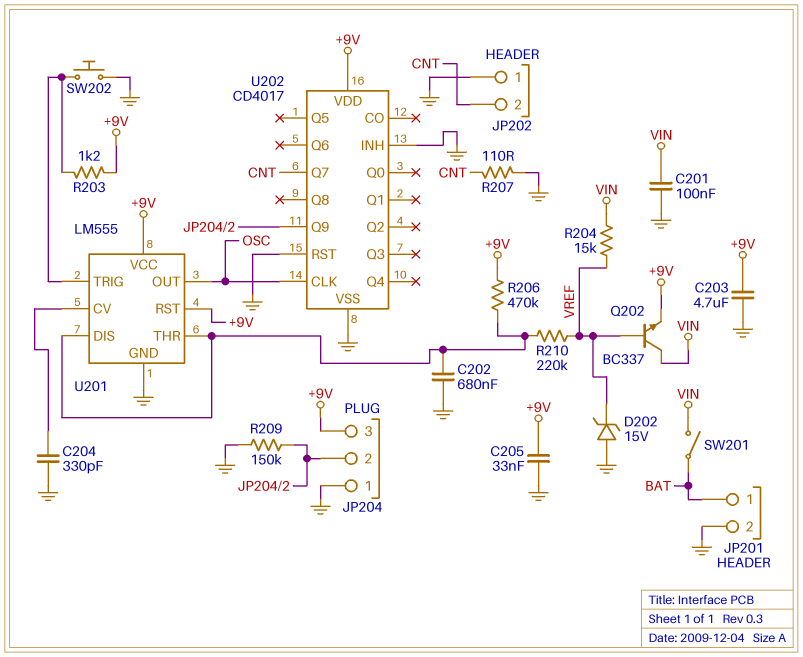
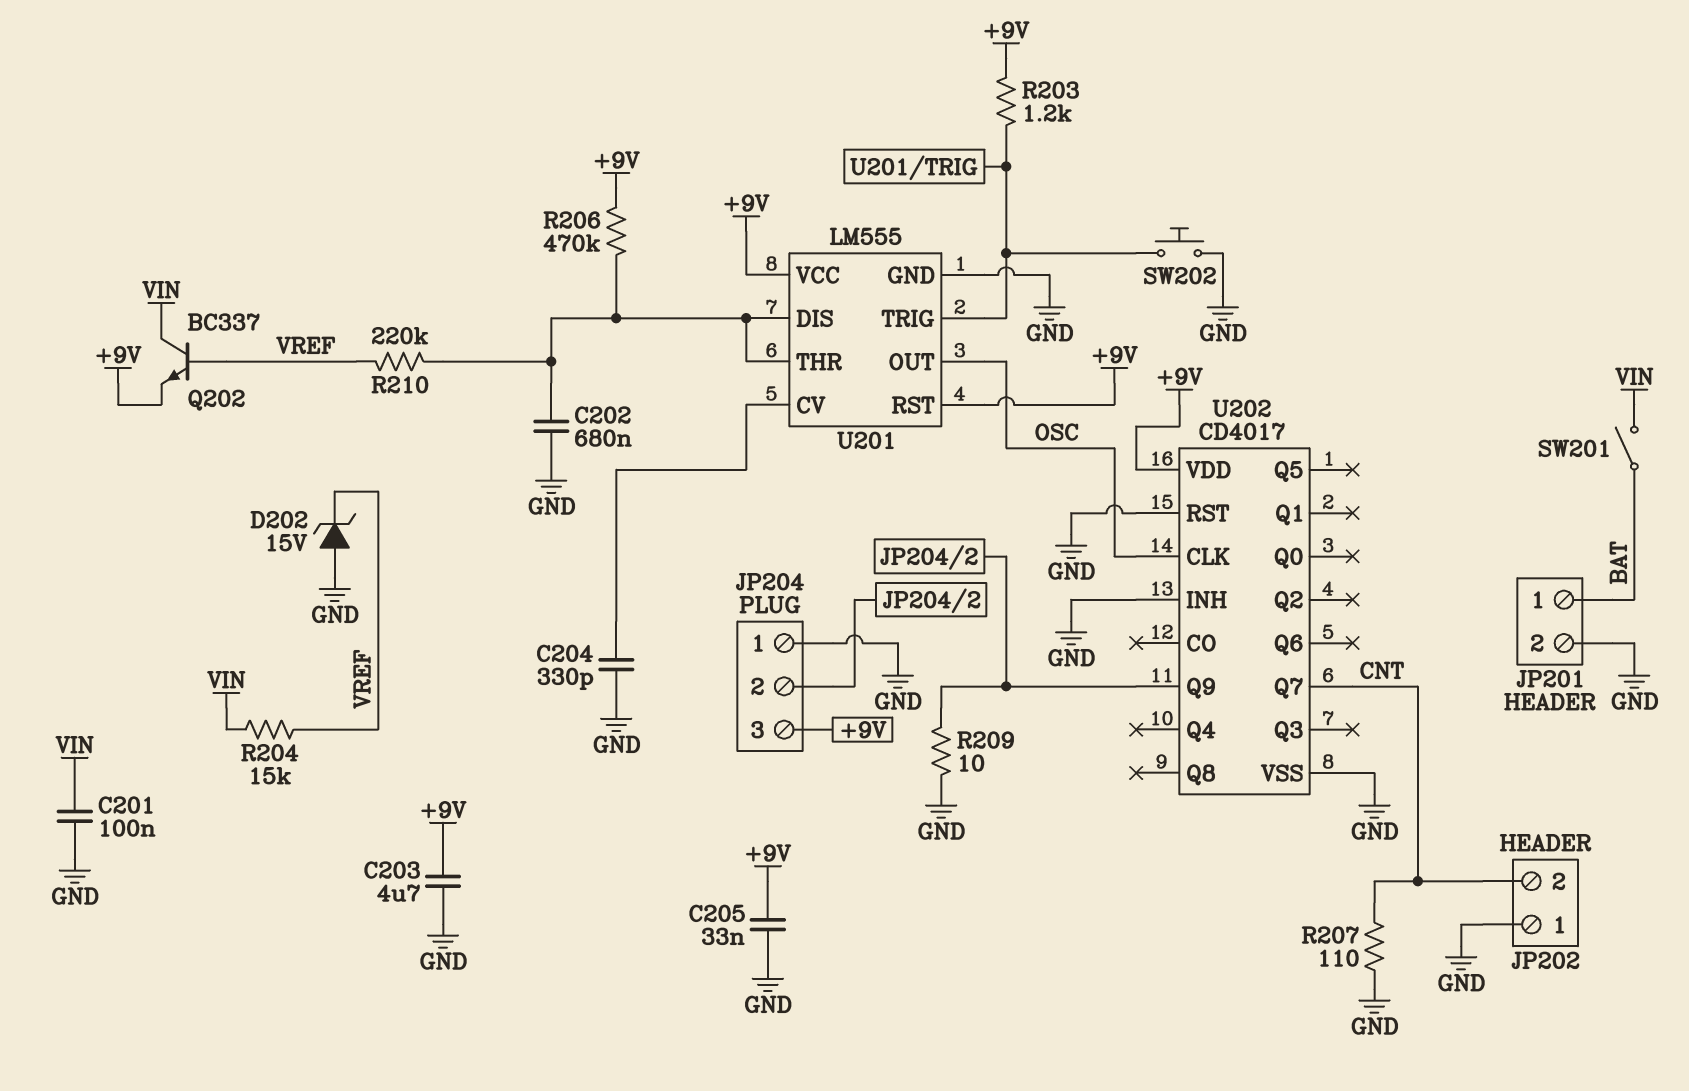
R209: 150k (GND, JP204/2) -> 10 (GND, JP204/2)

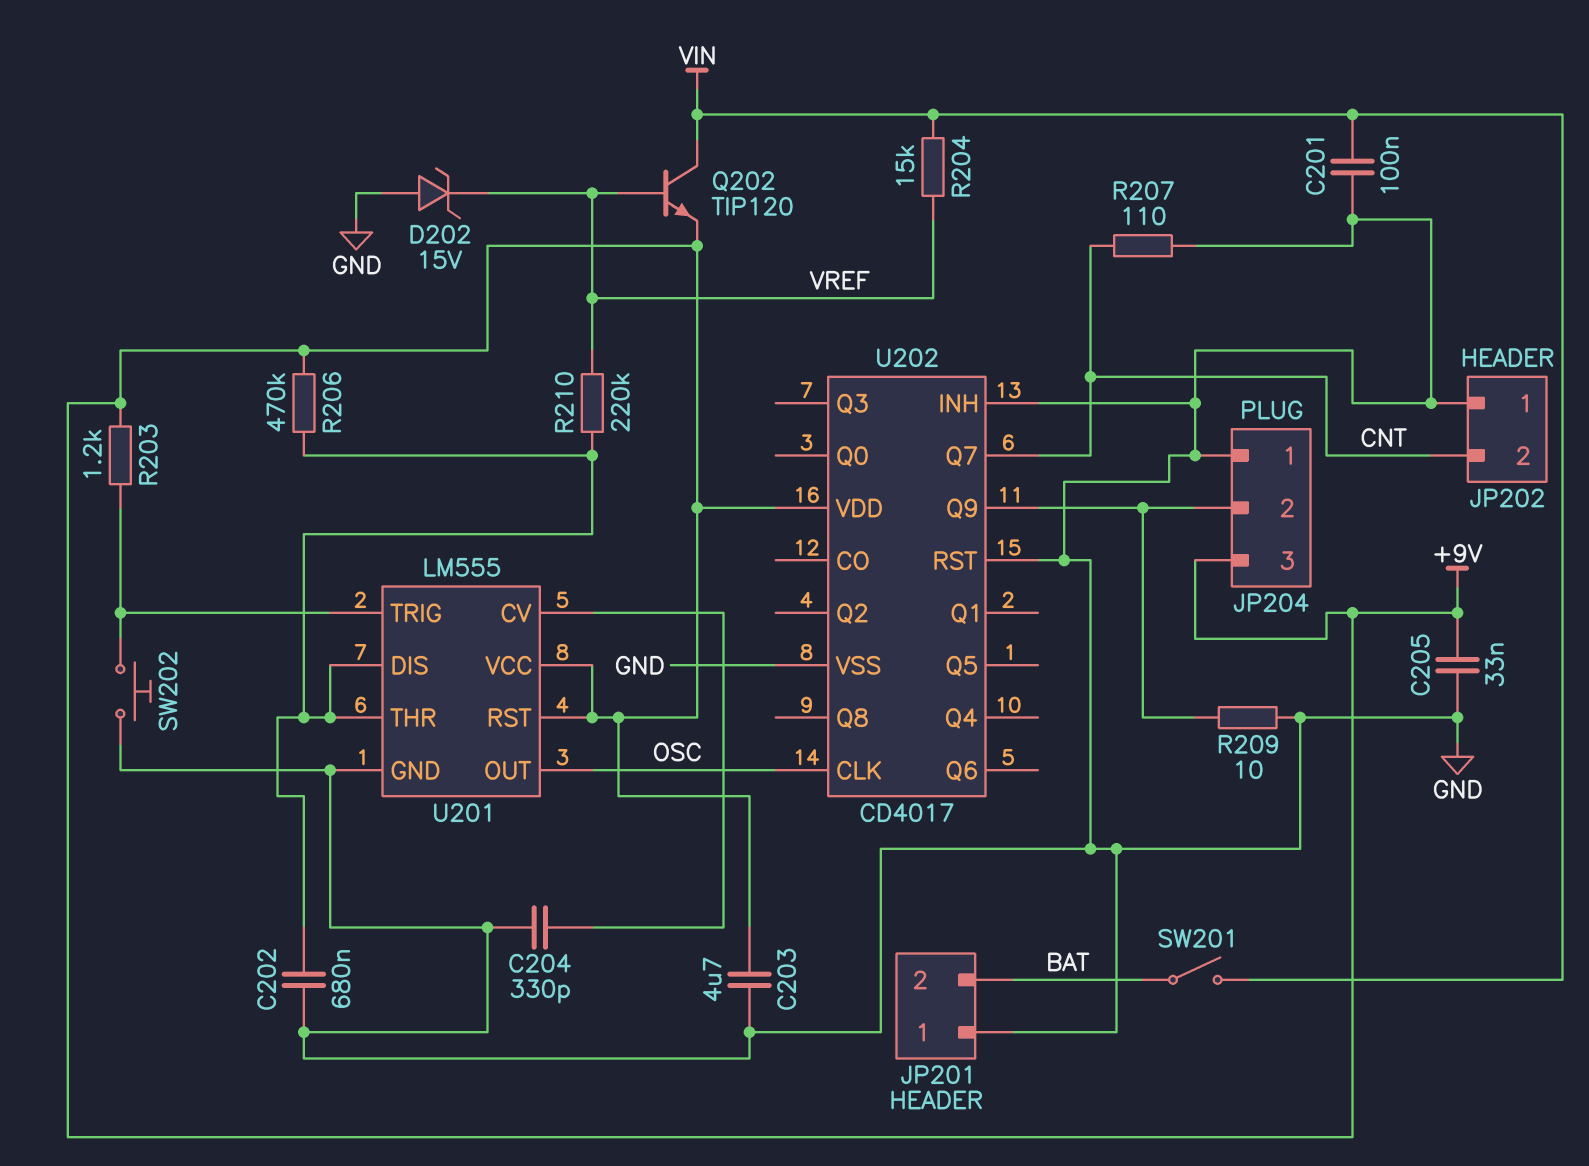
JP201 pin 1: BAT -> GND
JP201 pin 2: GND -> BAT
Q202: NPN BC337 (B VREF, C VIN, E +9V) -> NPN TIP120 (B VREF, C VIN, E +9V)

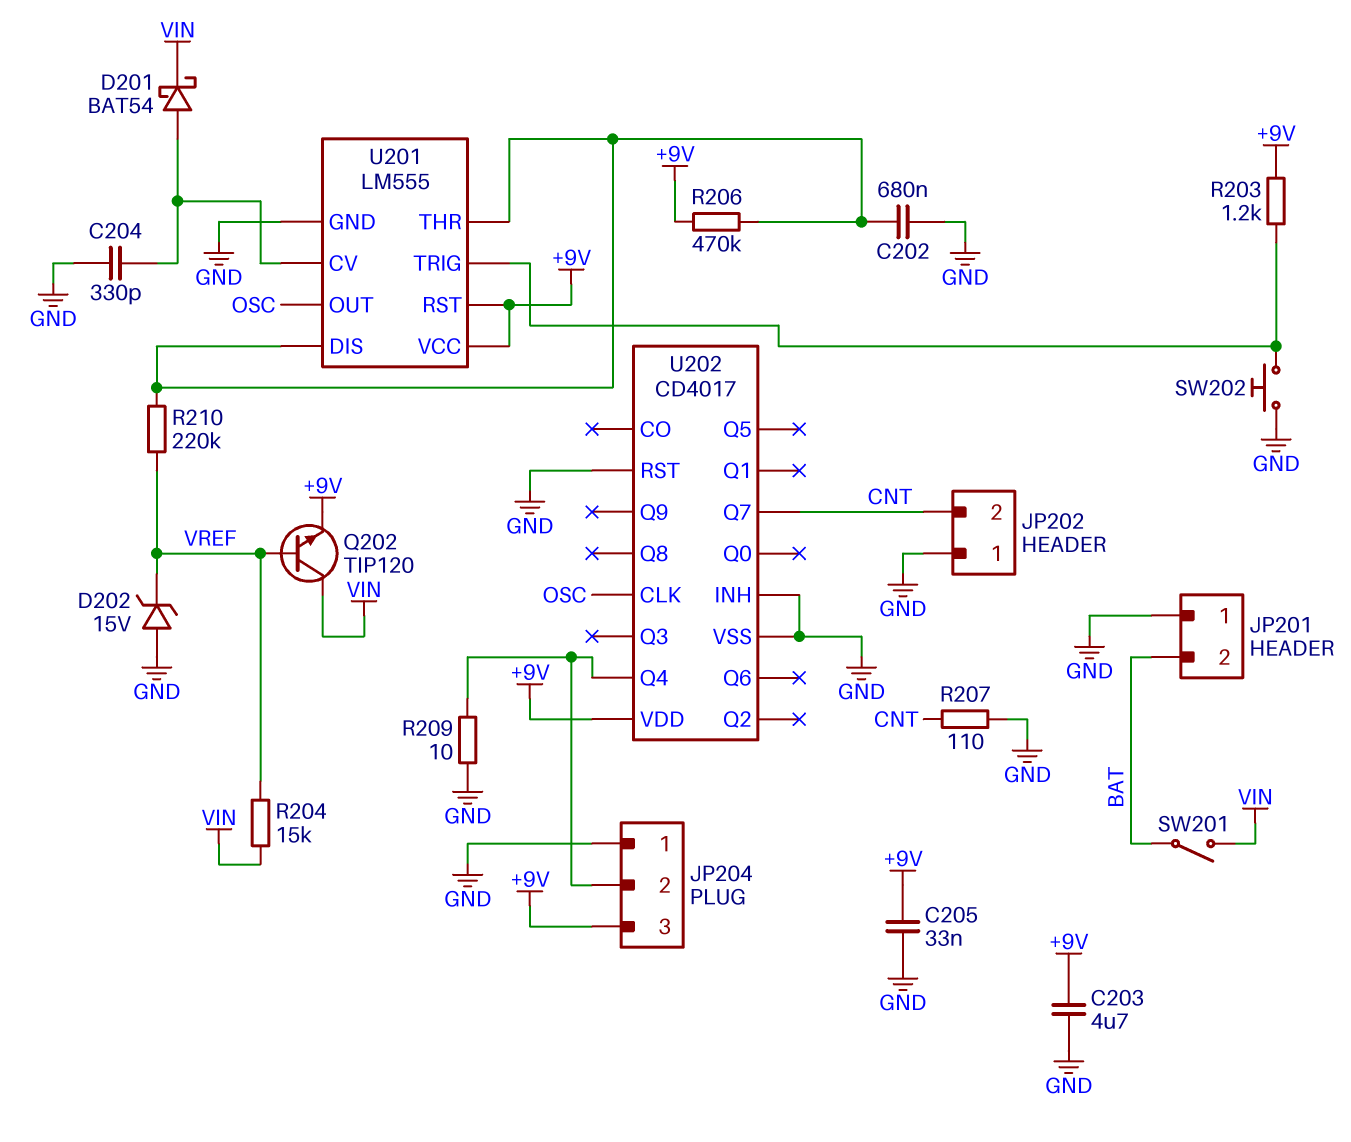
C201: 100nF (GND, VIN) -> none
D201: none -> schottky BAT54 (A U201/CV, K VIN)
U202 pin Q4: none -> JP204/2
U202 pin Q9: JP204/2 -> none

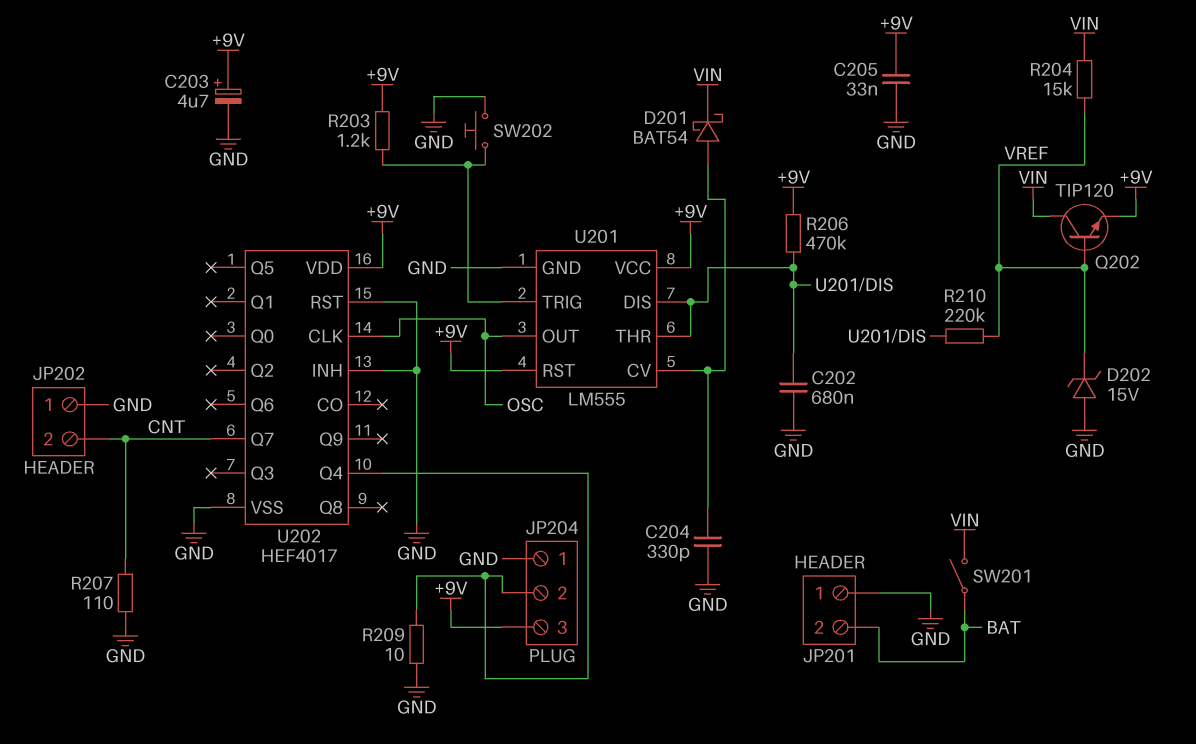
C203: 4.7uF (+9V, GND) -> 4.7uF (plus +9V, minus GND)
U202: CD4017 -> HEF4017

